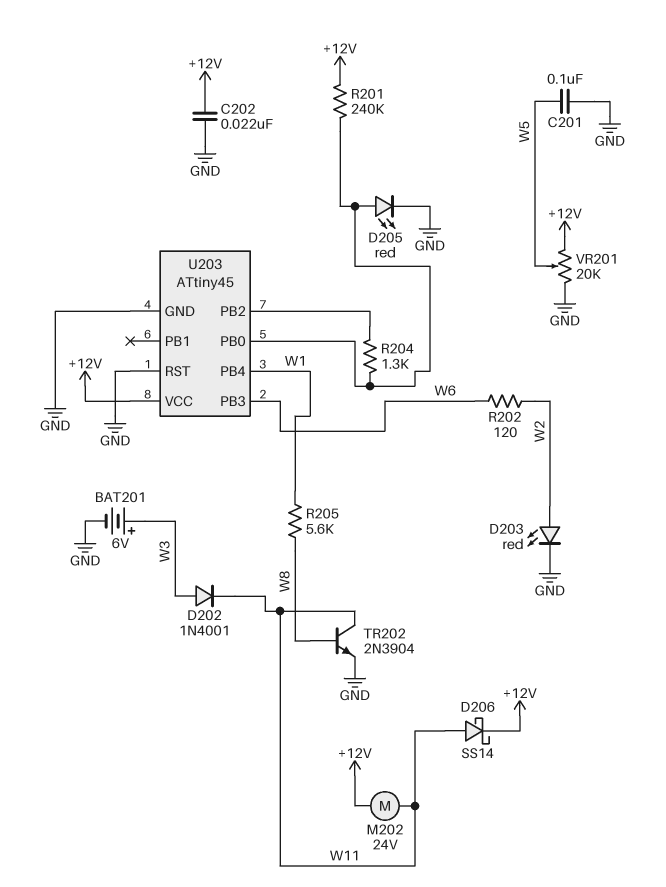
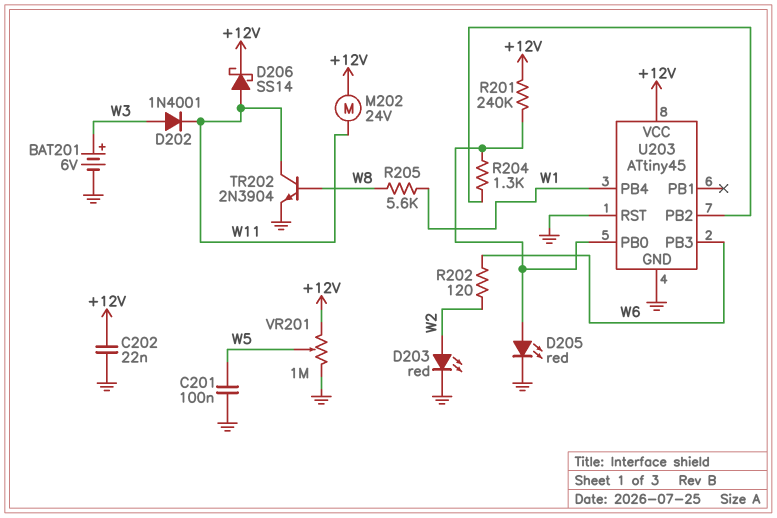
VR201: 20k (+12V, GND, wiper W5) -> 1M (+12V, GND, wiper W5)

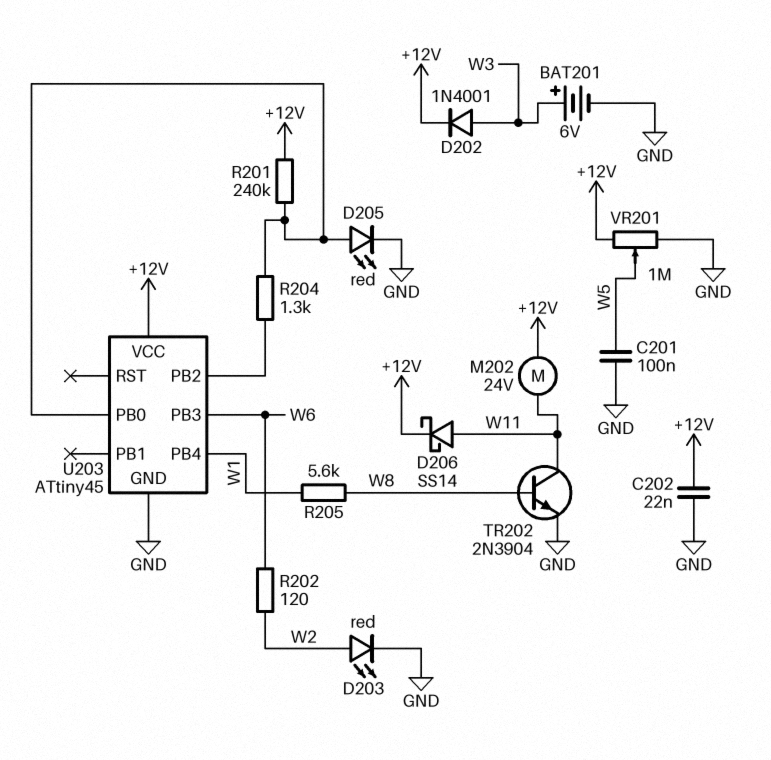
D202: diode 1N4001 (A W3, K W11) -> diode 1N4001 (A W3, K +12V)
U203 pin RST: GND -> none

